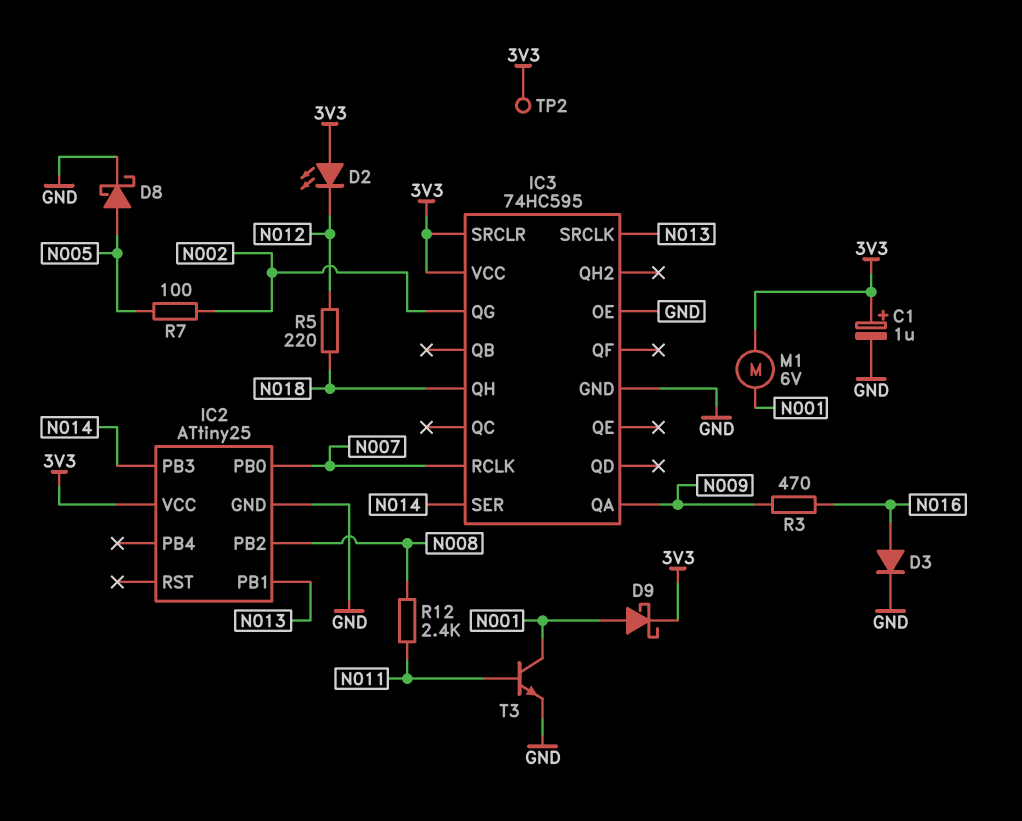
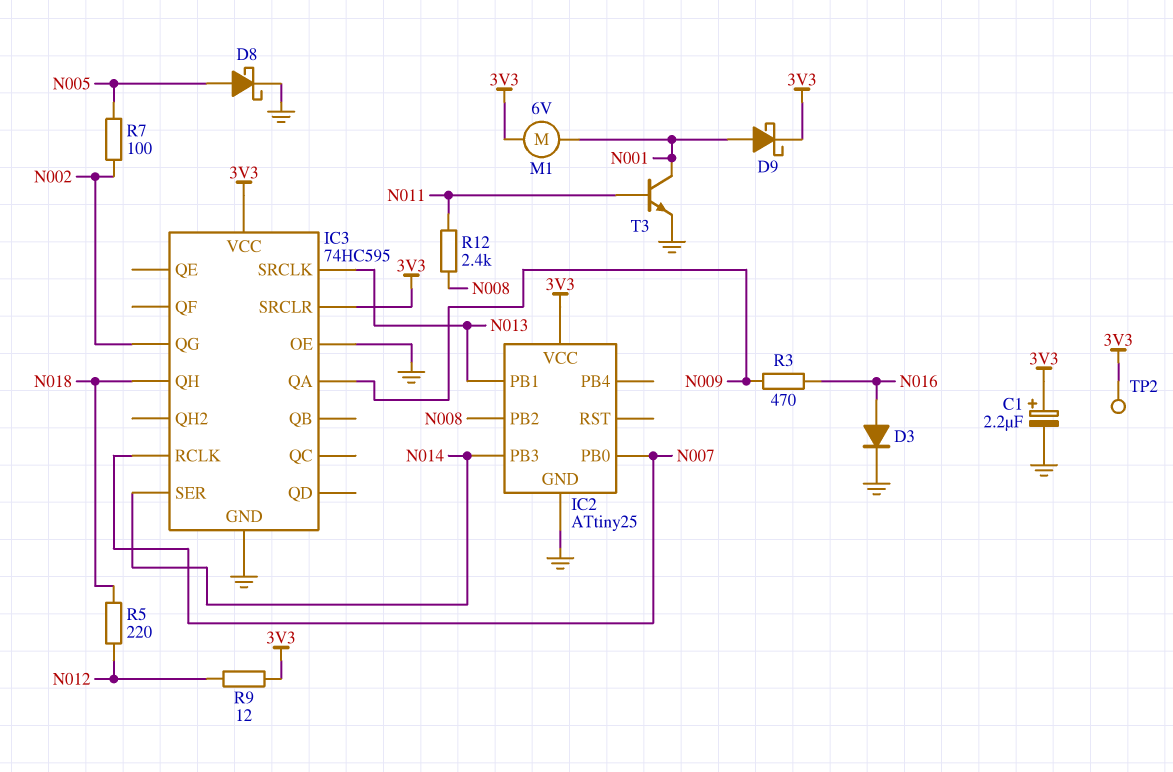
C1: 1uF (plus 3V3, minus GND) -> 2.2uF (plus 3V3, minus GND)
D2: LED (A 3V3, K N012) -> none
R9: none -> 12 (3V3, N012)

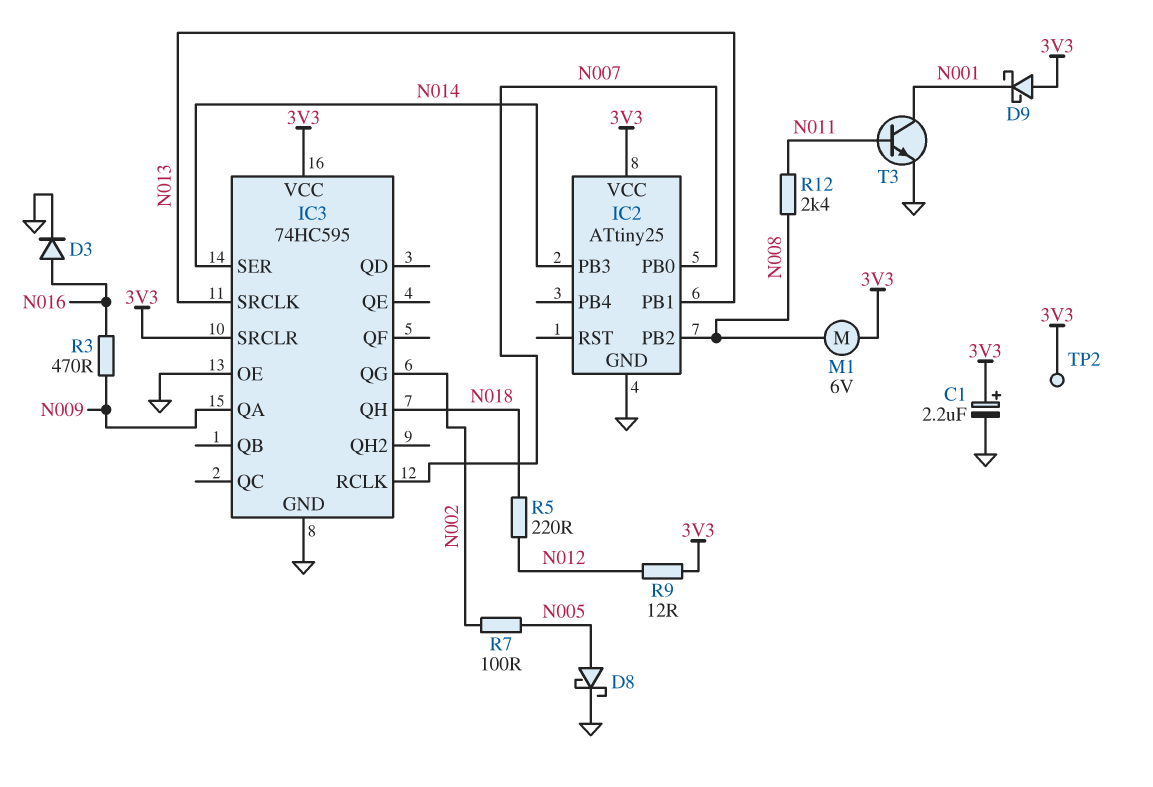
D9: schottky (A N001, K 3V3) -> schottky (A 3V3, K N001)
M1: motor 6V (3V3, N001) -> motor 6V (3V3, N008)

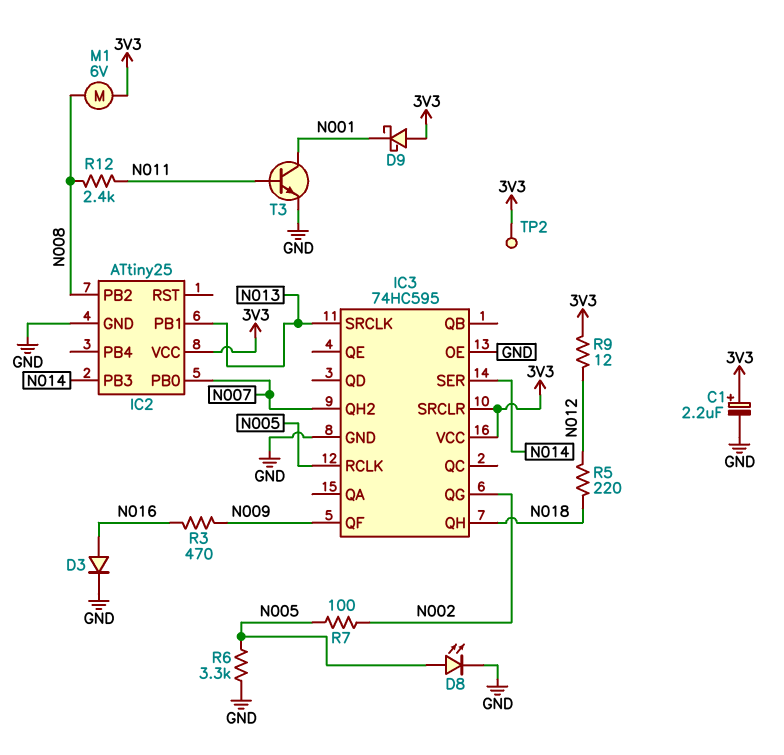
D8: schottky (A N005, K GND) -> LED (A N005, K GND)
IC3 pin QA: N009 -> none
IC3 pin QF: none -> N009
IC3 pin QH2: none -> N007
IC3 pin RCLK: N007 -> N005
R6: none -> 3.3k (GND, N005)

